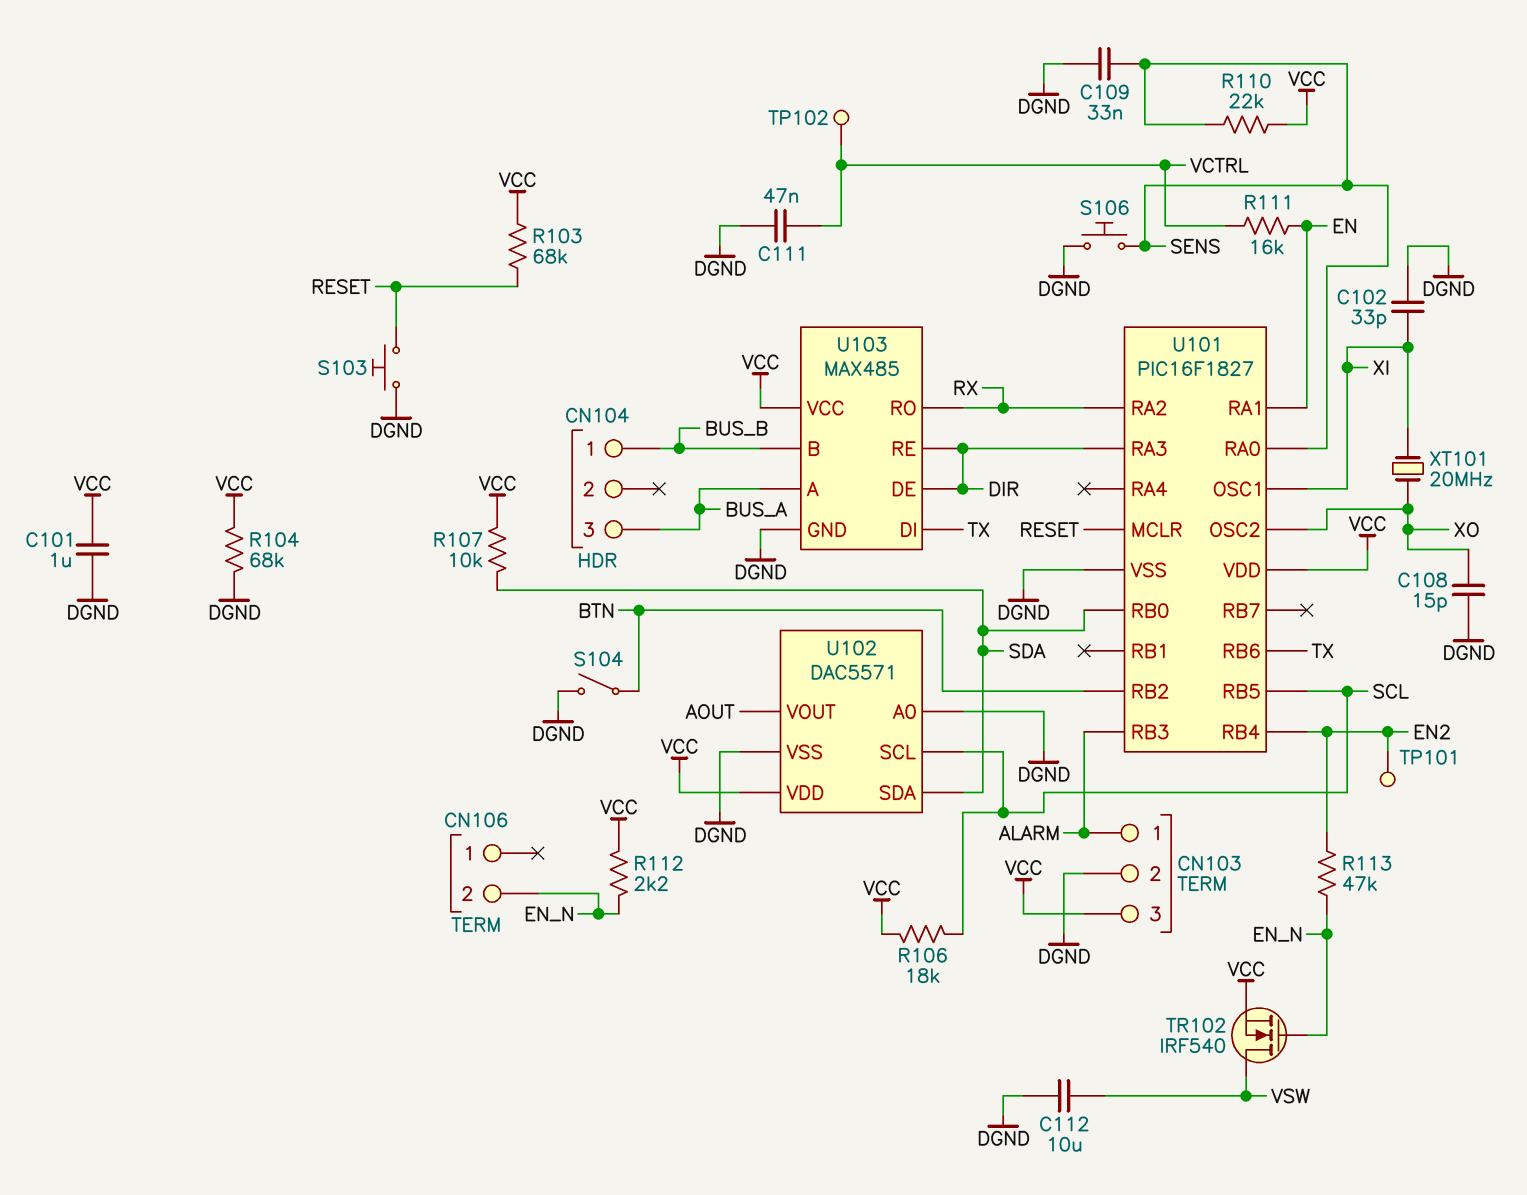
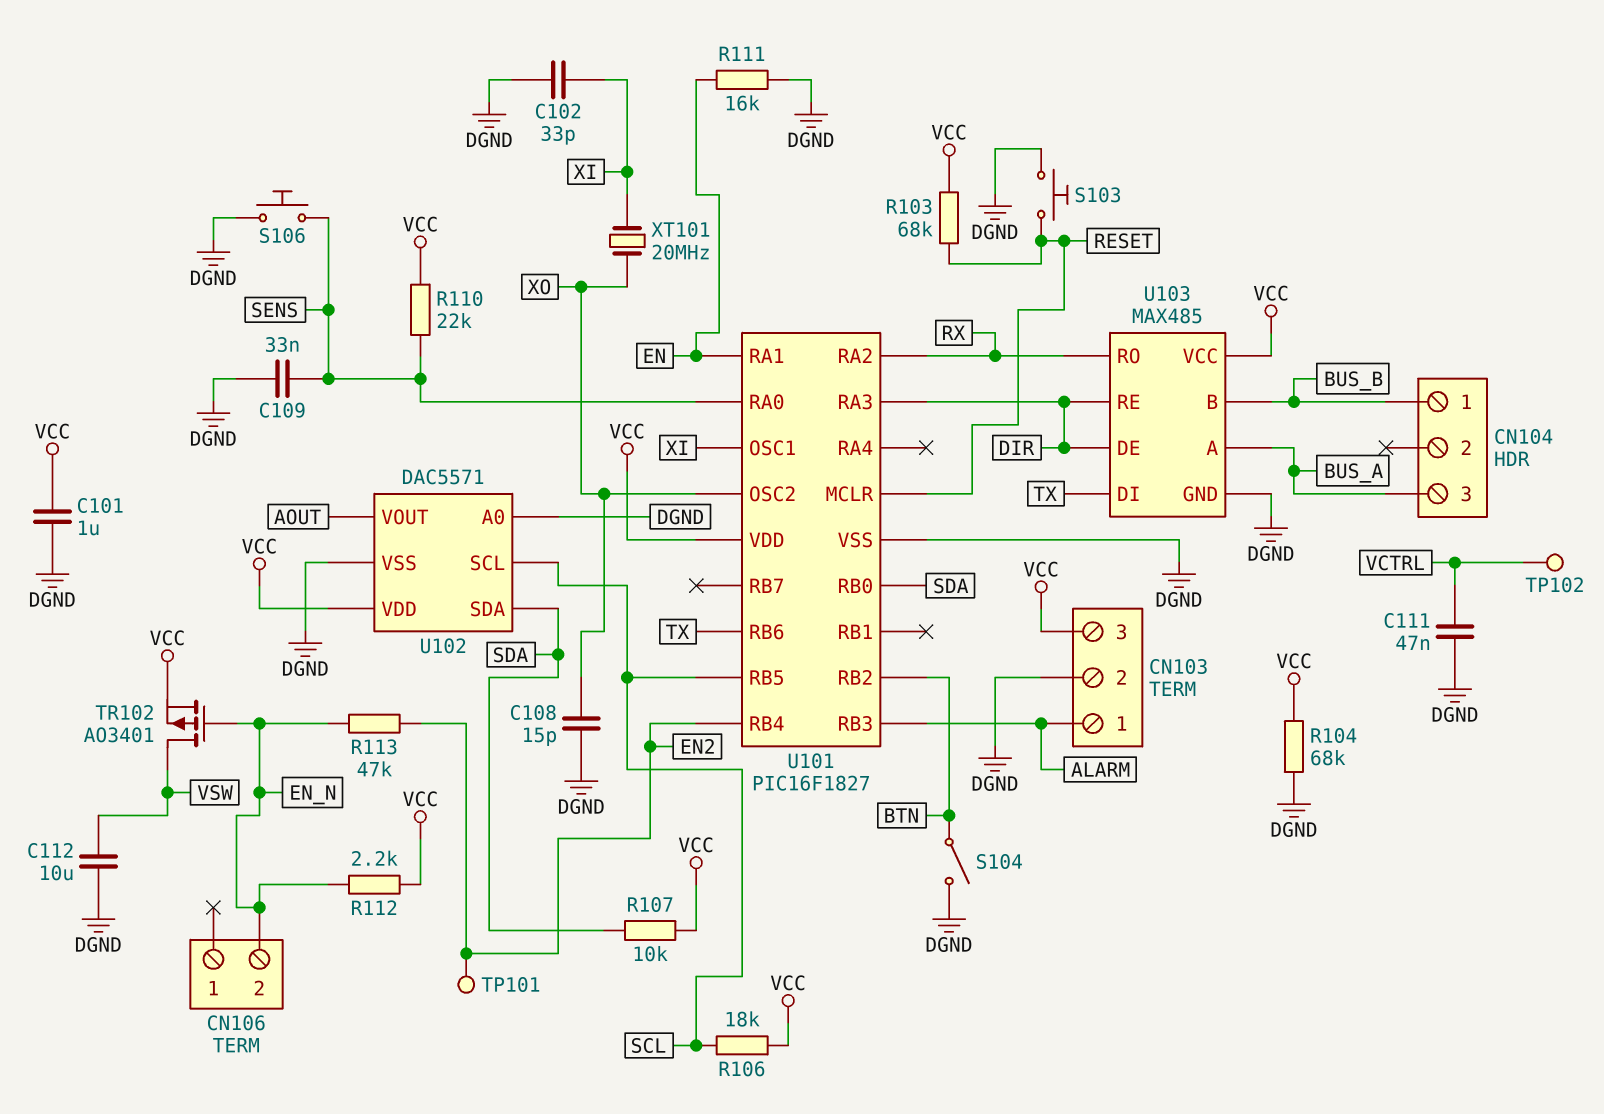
R111: 16k (EN, VCTRL) -> 16k (DGND, EN)
TR102: NMOS IRF540 (G EN_N, D VSW, S VCC) -> PMOS AO3401 (G EN_N, D VSW, S VCC)

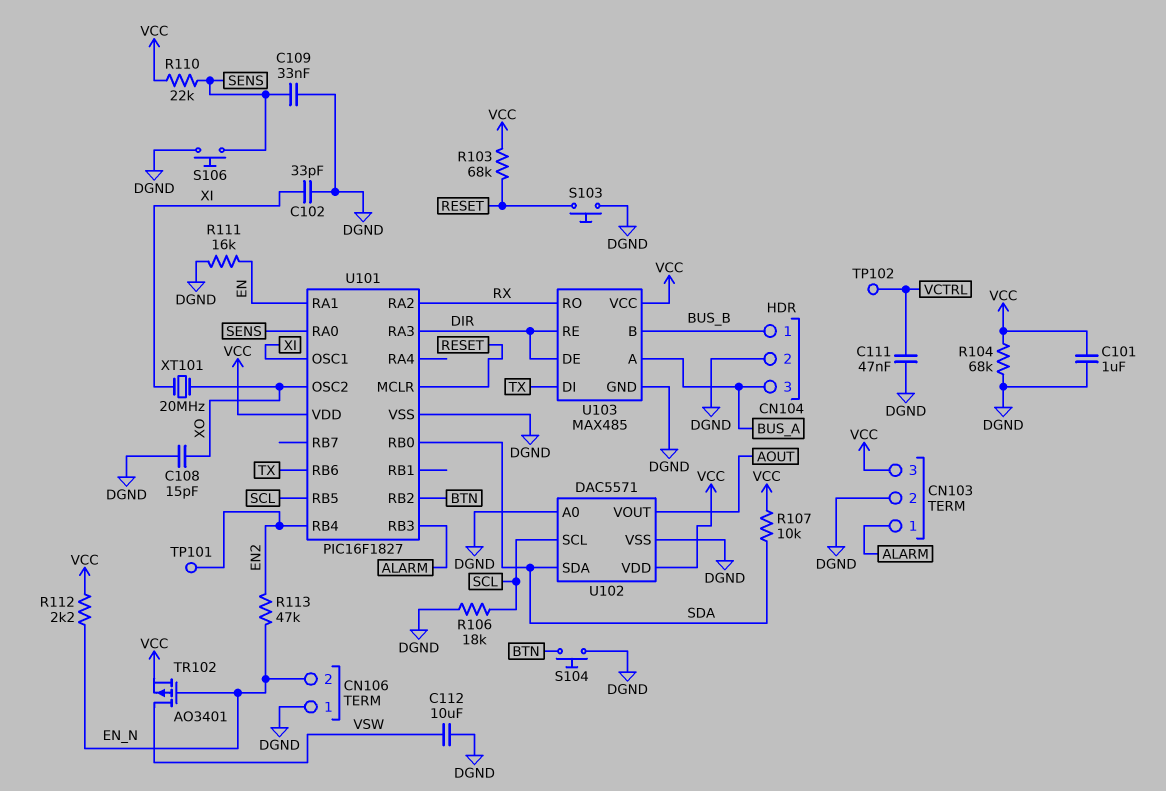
CN104 pin 2: none -> DGND
CN106 pin 1: none -> DGND
R106: 18k (SCL, VCC) -> 18k (DGND, SCL)
S104: switch (BTN, DGND) -> button (BTN, DGND)

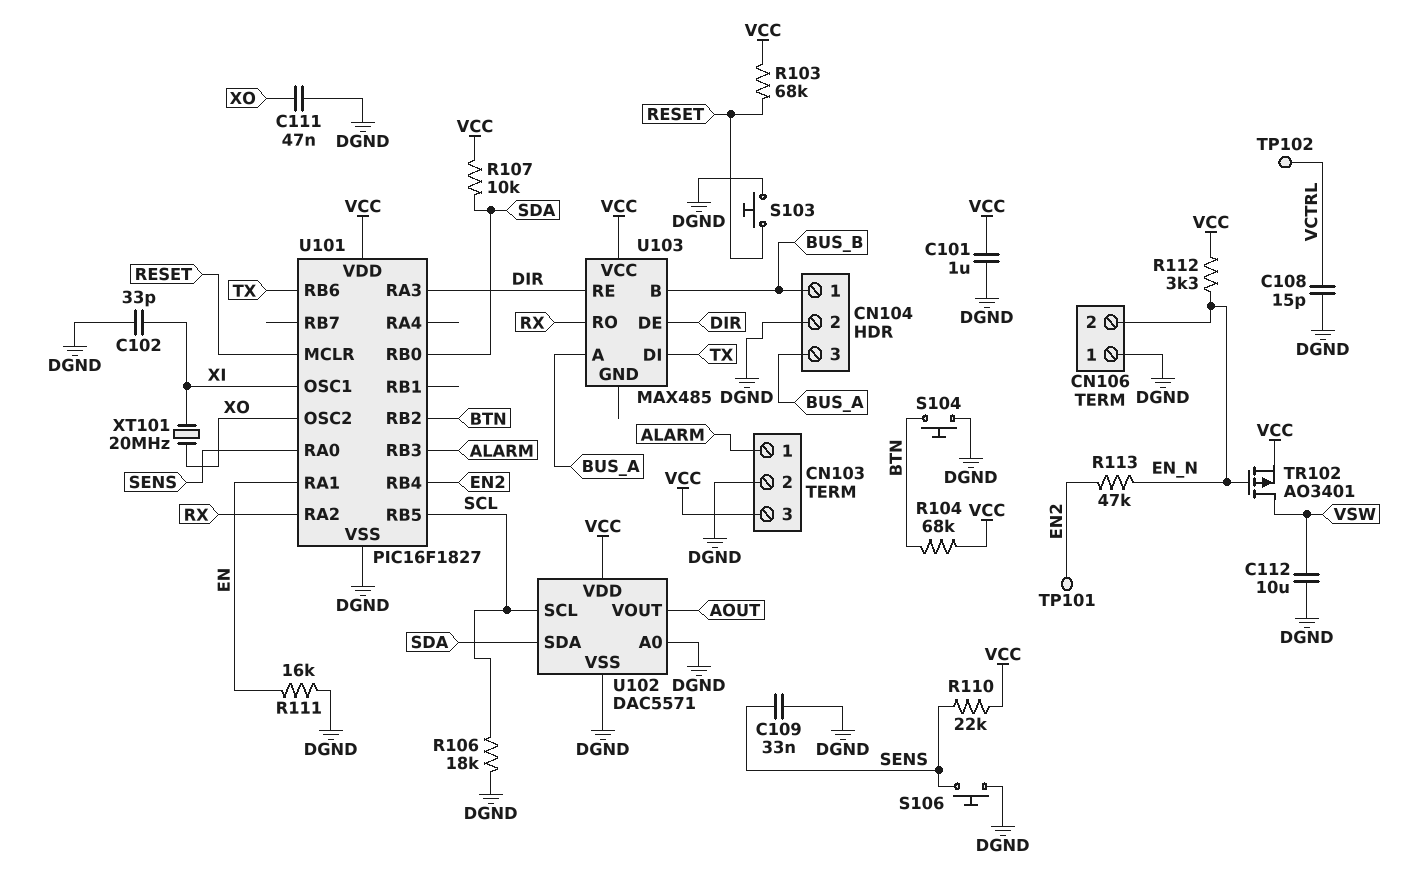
C108: 15pF (DGND, XO) -> 15pF (DGND, VCTRL)
C111: 47nF (DGND, VCTRL) -> 47nF (DGND, XO)
R104: 68k (DGND, VCC) -> 68k (BTN, VCC)
R112: 2.2k (EN_N, VCC) -> 3.3k (EN_N, VCC)
U103 pin GND: DGND -> none

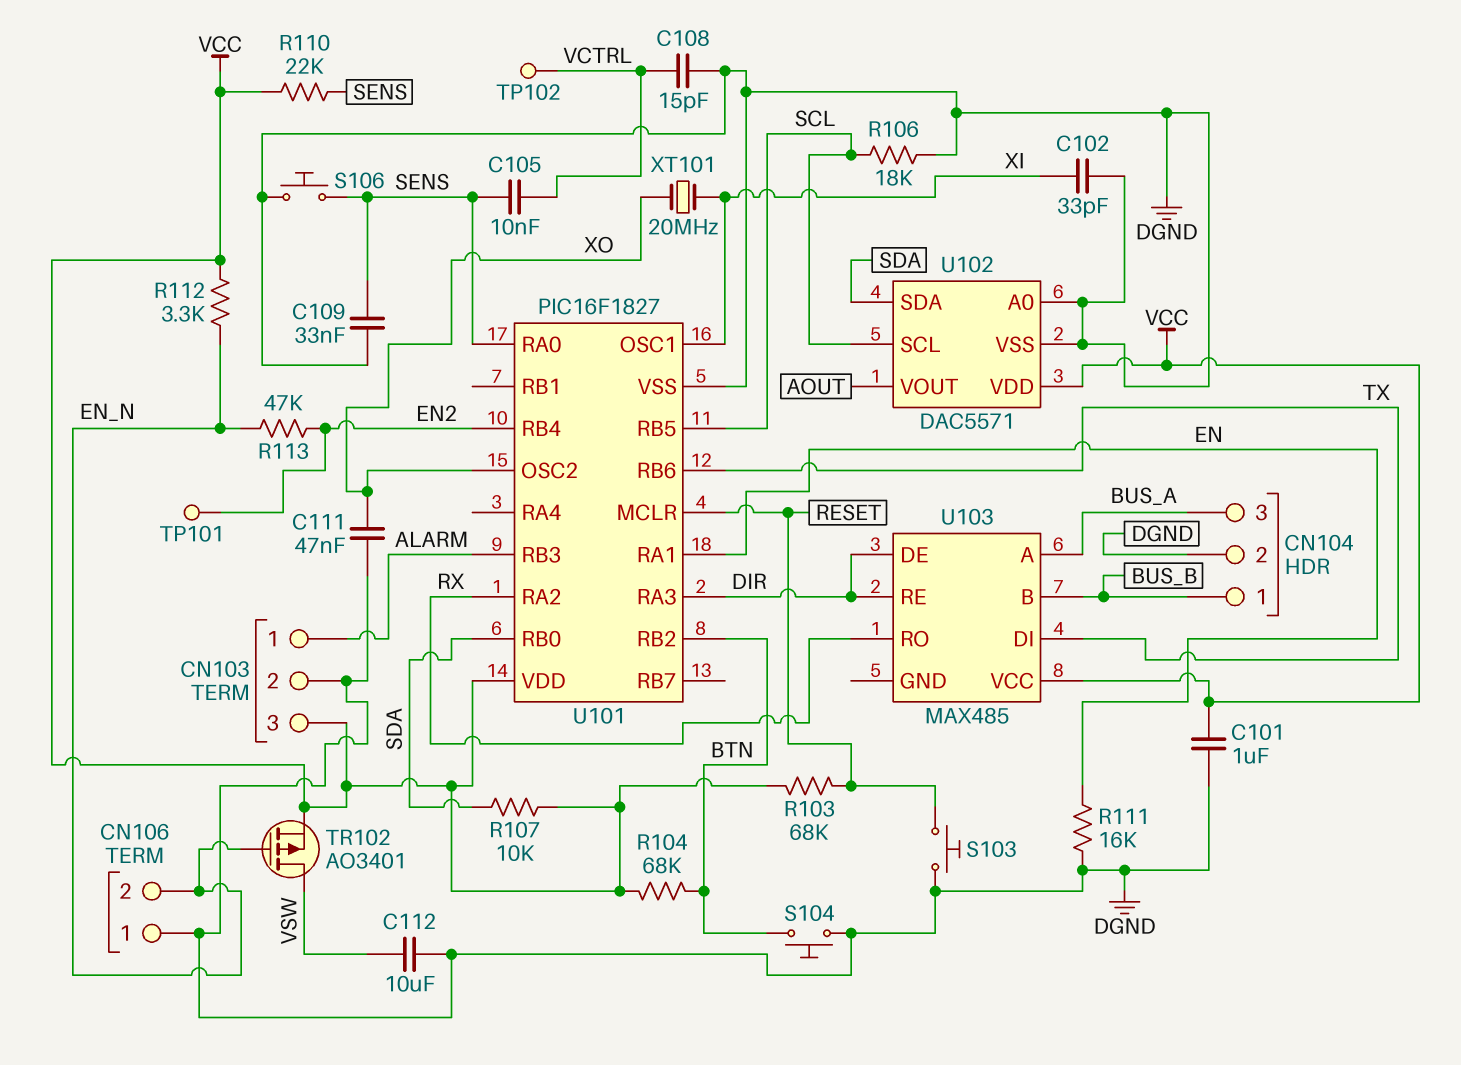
C105: none -> 10nF (SENS, VCTRL)

